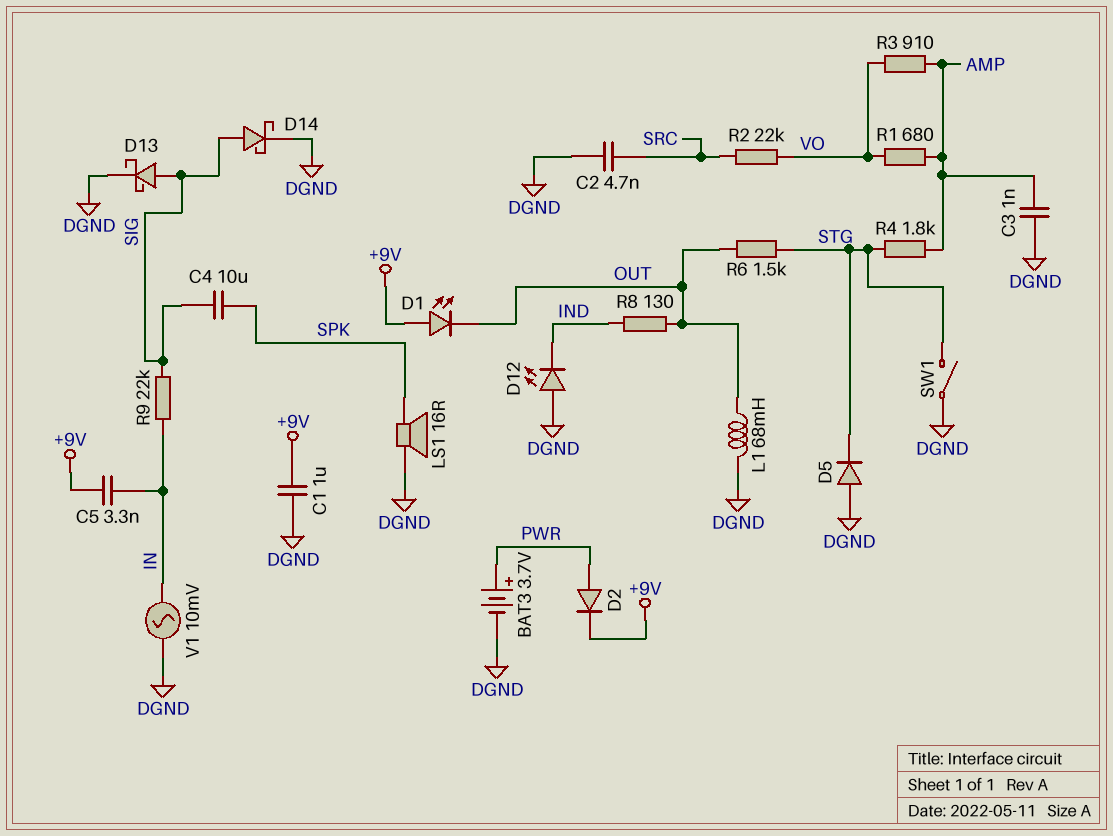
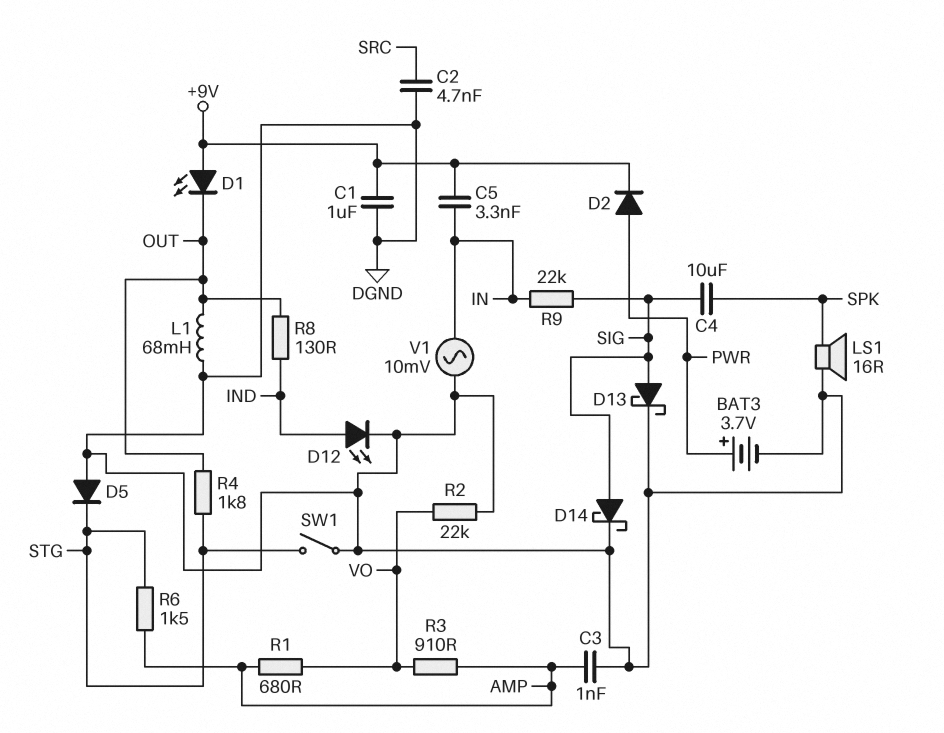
D12: LED (A DGND, K IND) -> LED (A IND, K DGND)
R2: 22k (SRC, VO) -> 22k (DGND, VO)
R4: 1.8k (AMP, STG) -> 1.8k (OUT, STG)
R6: 1.5k (OUT, STG) -> 1.5k (AMP, STG)

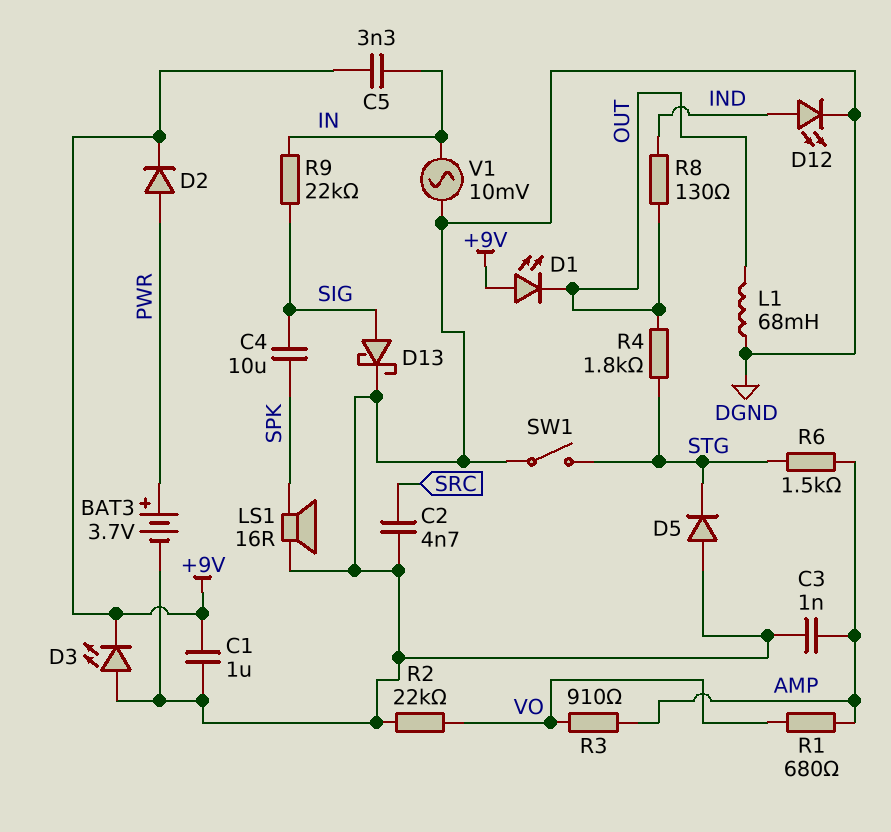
D3: none -> LED (A DGND, K +9V)
D14: schottky (A SIG, K DGND) -> none

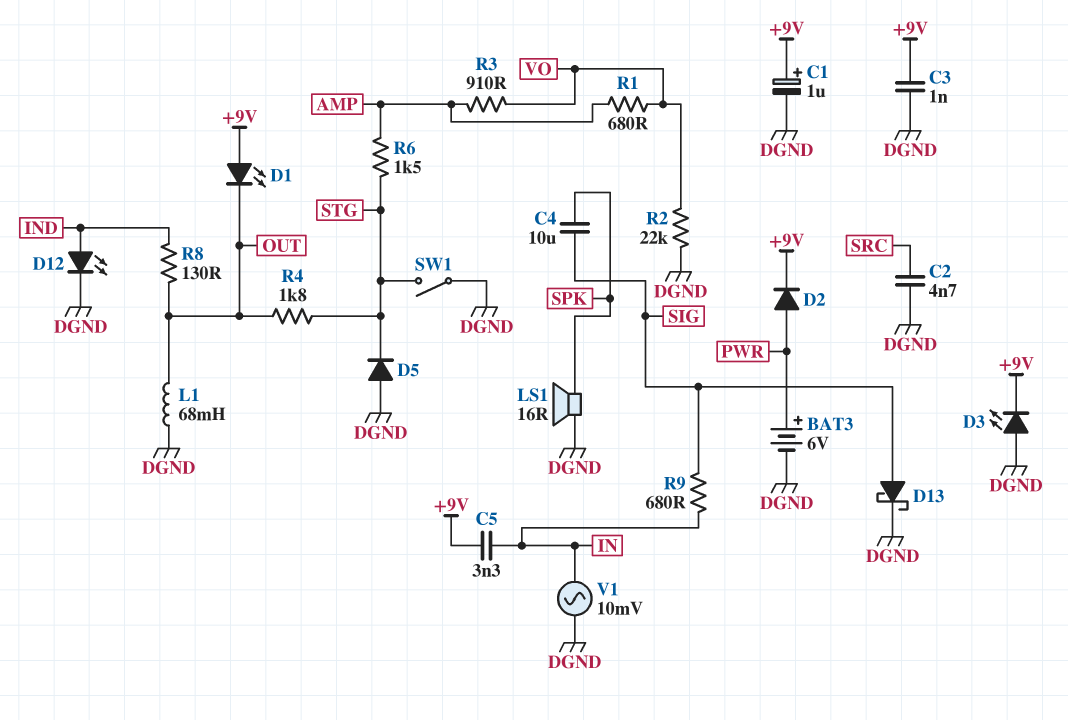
BAT3: 3.7V (plus PWR, minus DGND) -> 6V (plus PWR, minus DGND)
C1: 1uF (+9V, DGND) -> 1uF (plus +9V, minus DGND)
C3: 1nF (AMP, DGND) -> 1nF (+9V, DGND)
R9: 22k (IN, SIG) -> 680 (IN, SIG)

